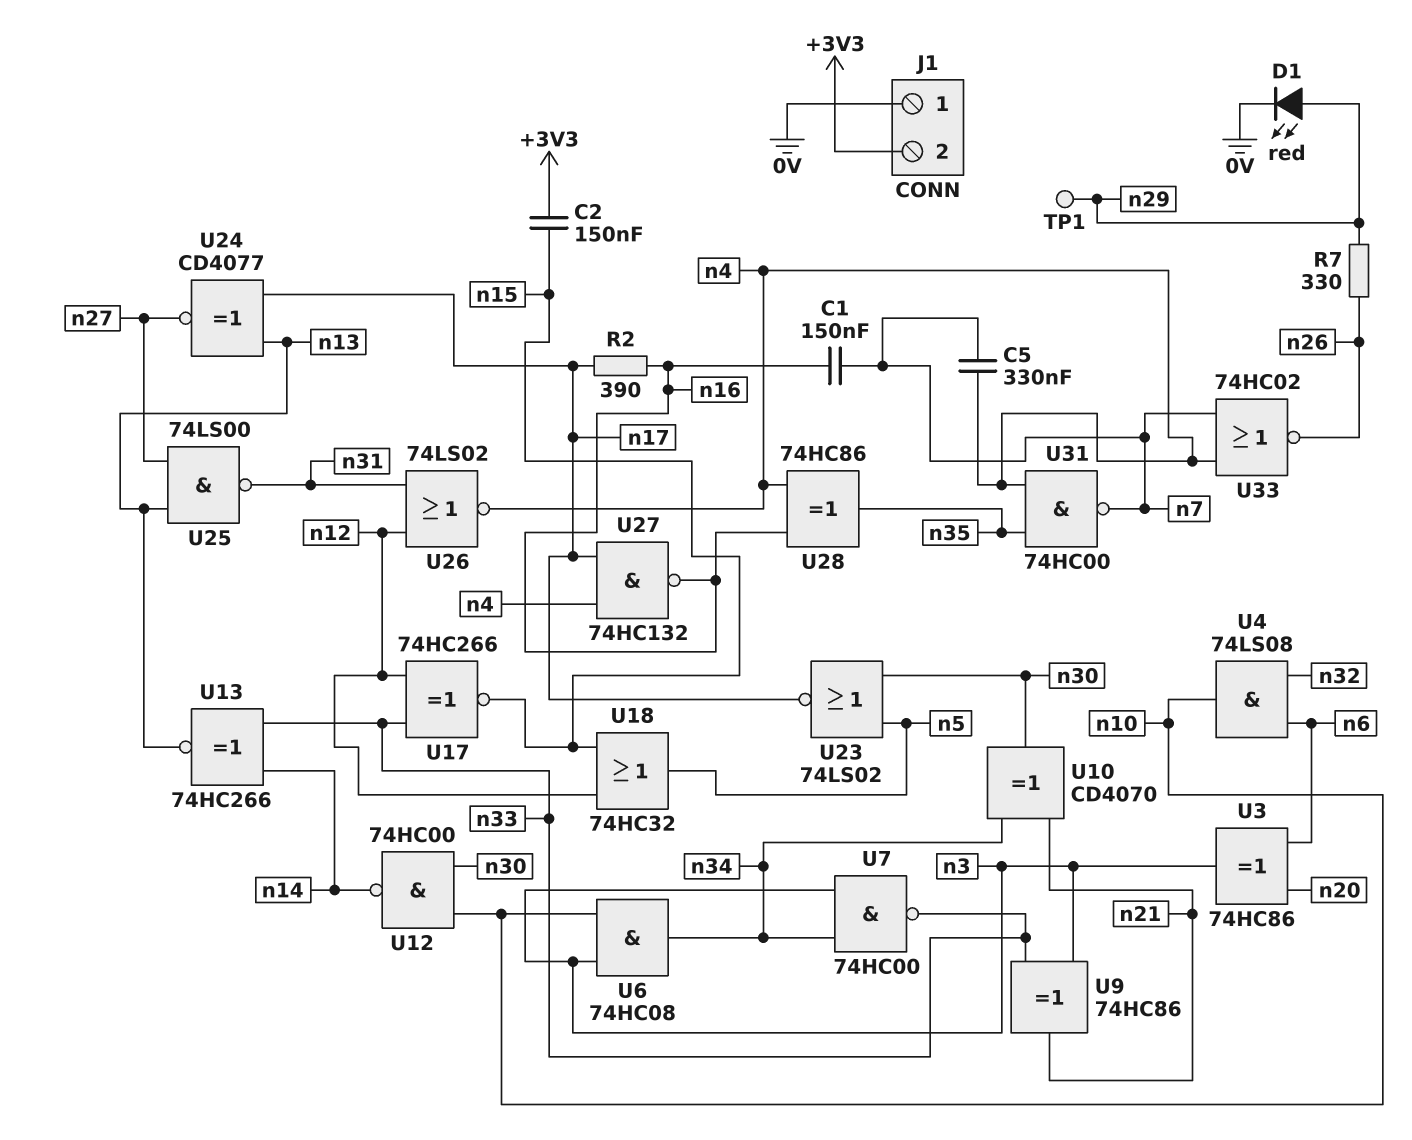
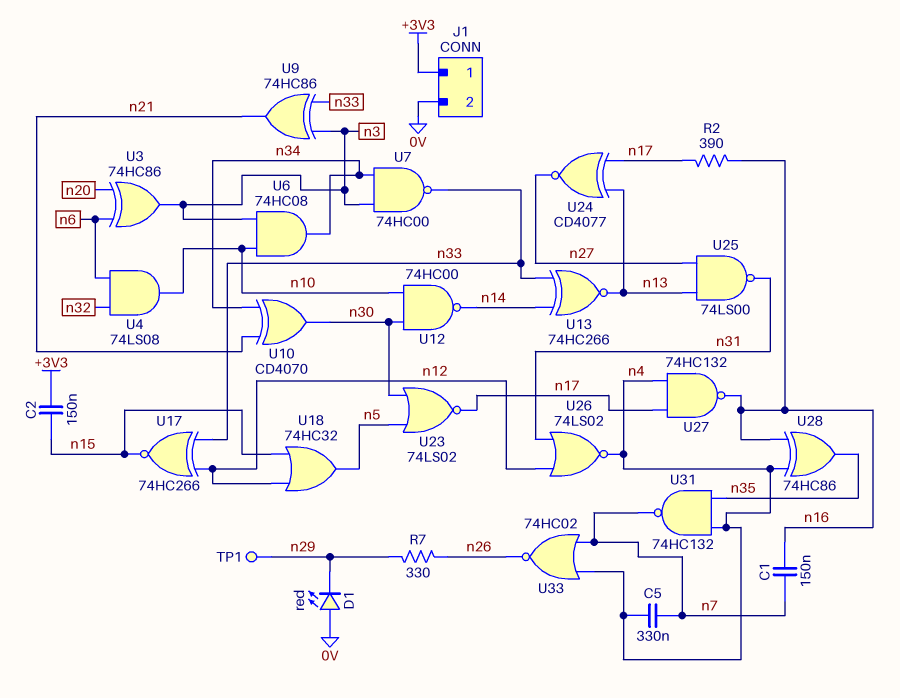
D1: LED red (A n29, K 0V) -> LED red (A 0V, K n29)
J1 pin 1: 0V -> +3V3
J1 pin 2: +3V3 -> 0V
U31: NAND 74HC00 (in n4, in n35, out n7) -> NAND 74HC132 (in n4, in n35, out n7)

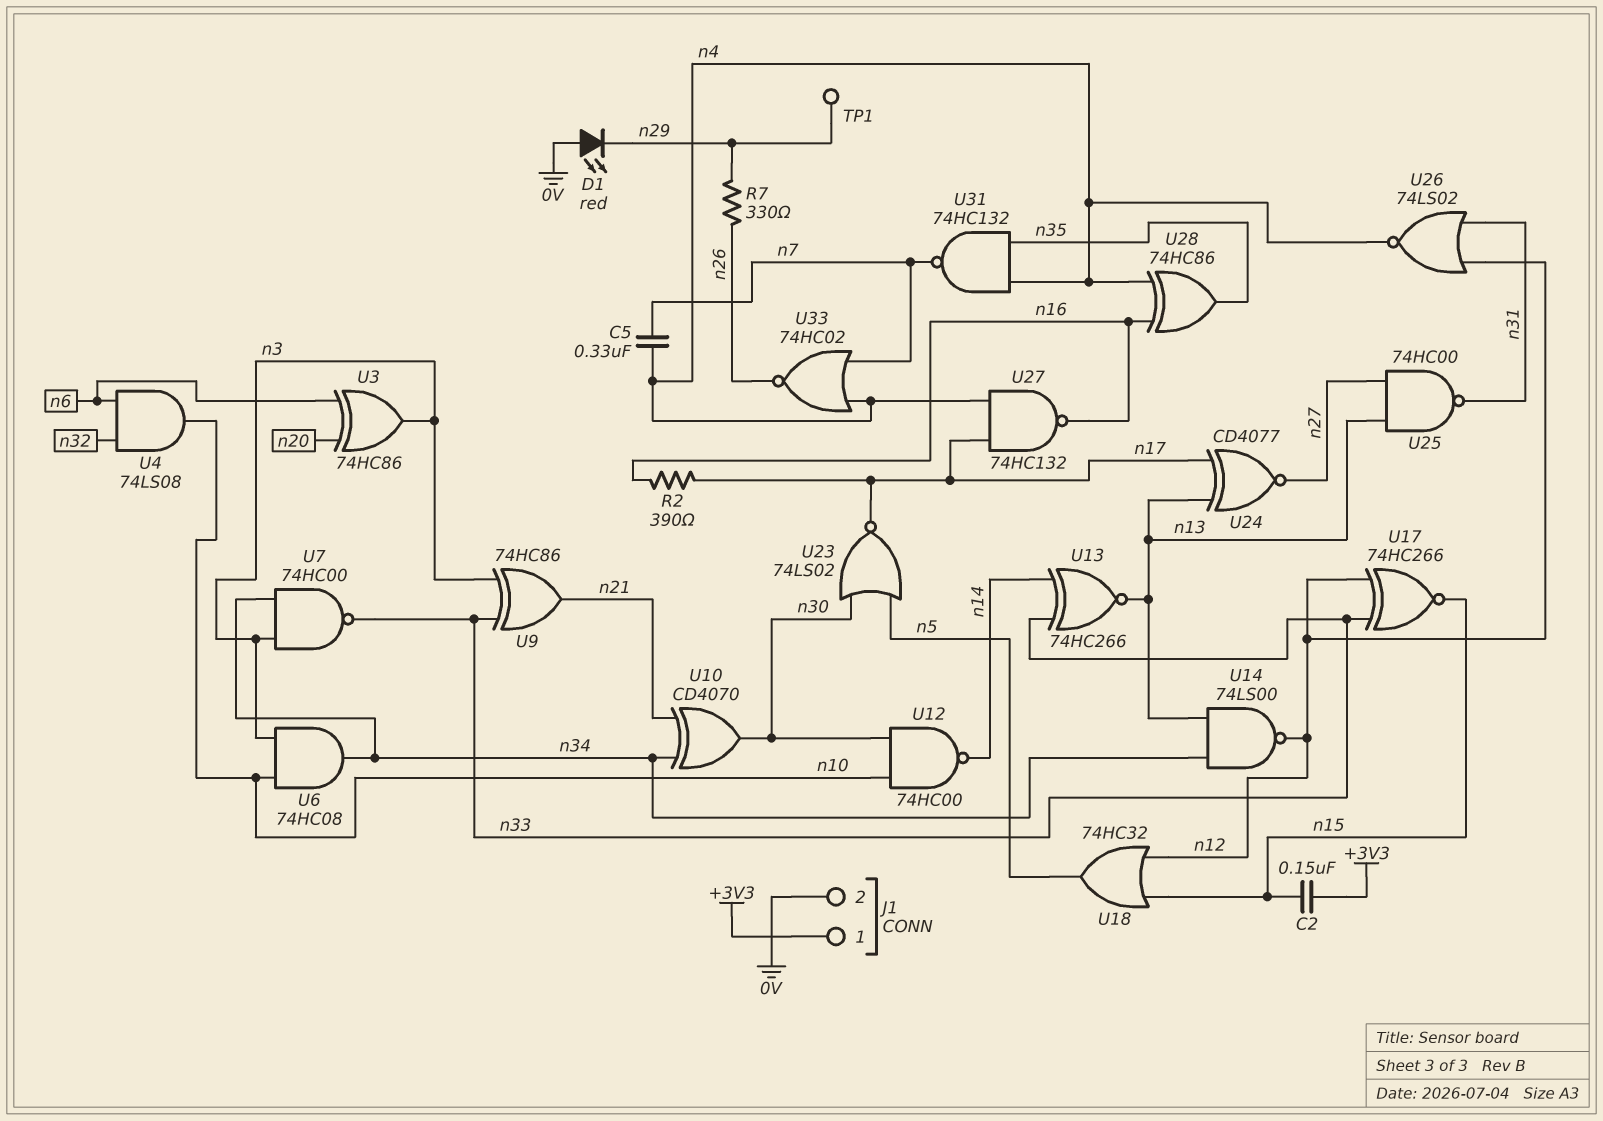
C1: 150nF (n7, n16) -> none
U14: none -> NAND 74LS00 (in n13, in n34, out n12)
U25: NAND 74LS00 (in n13, in n27, out n31) -> NAND 74HC00 (in n13, in n27, out n31)

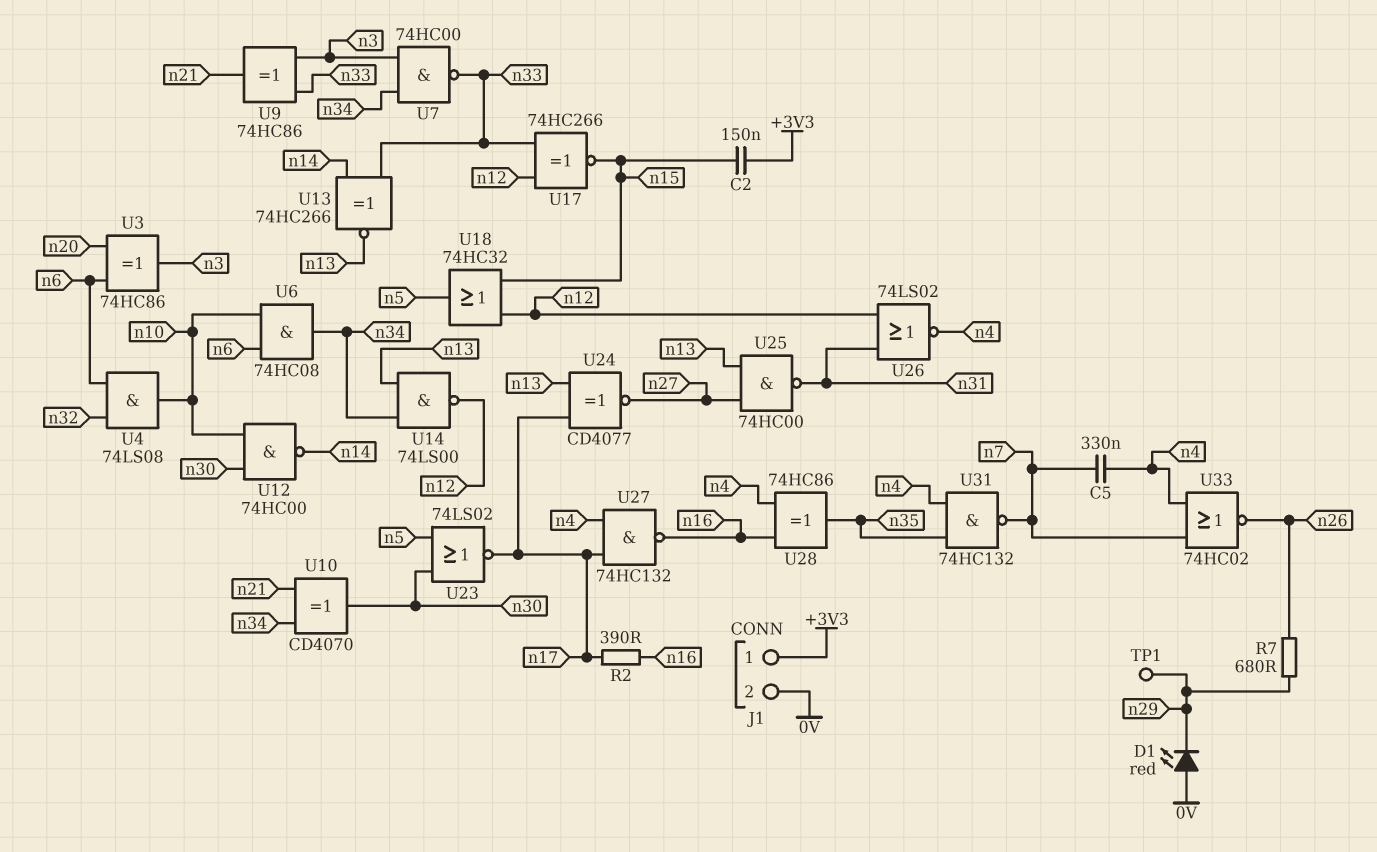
R7: 330 (n26, n29) -> 680 (n26, n29)
U6: AND 74HC08 (in n3, in n10, out n34) -> AND 74HC08 (in n6, in n10, out n34)

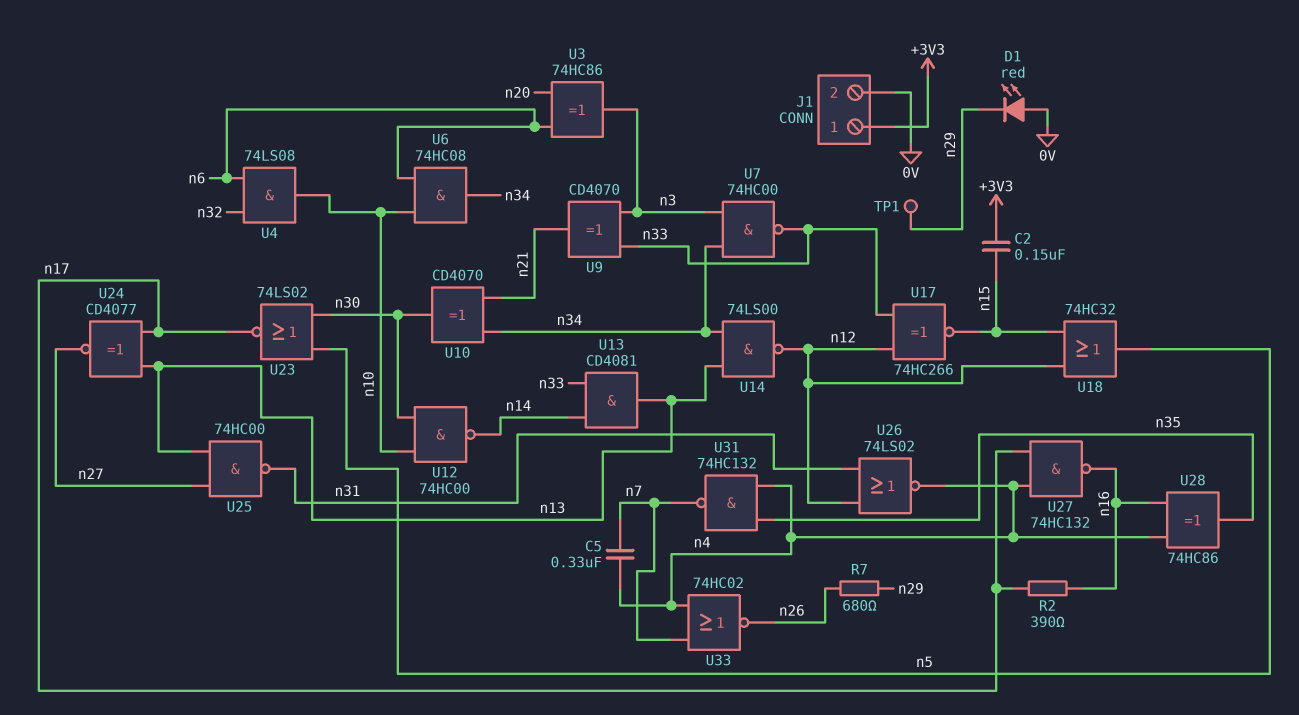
U9: XOR 74HC86 (in n3, in n33, out n21) -> XOR CD4070 (in n3, in n33, out n21)
U13: XNOR 74HC266 (in n14, in n33, out n13) -> AND CD4081 (in n14, in n33, out n13)

